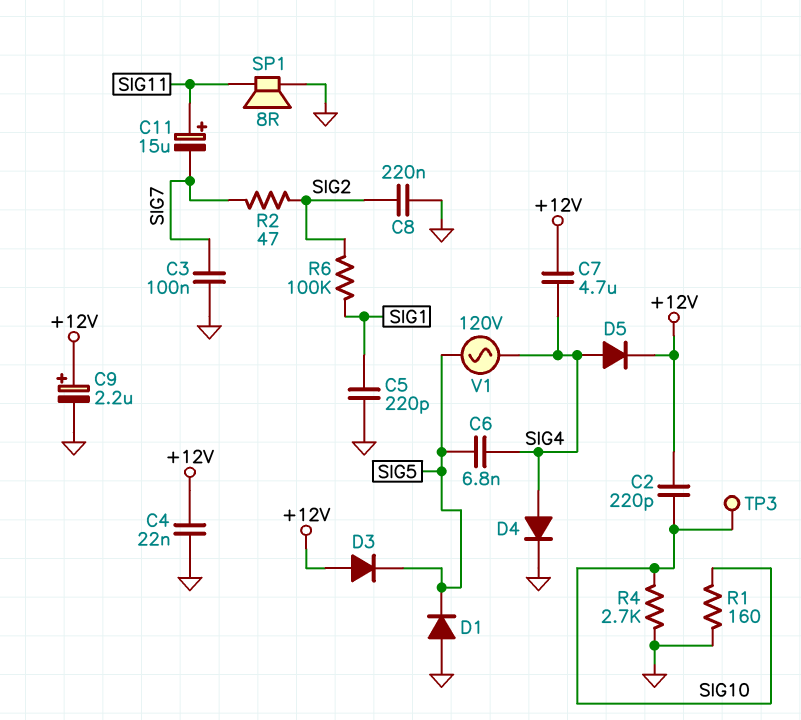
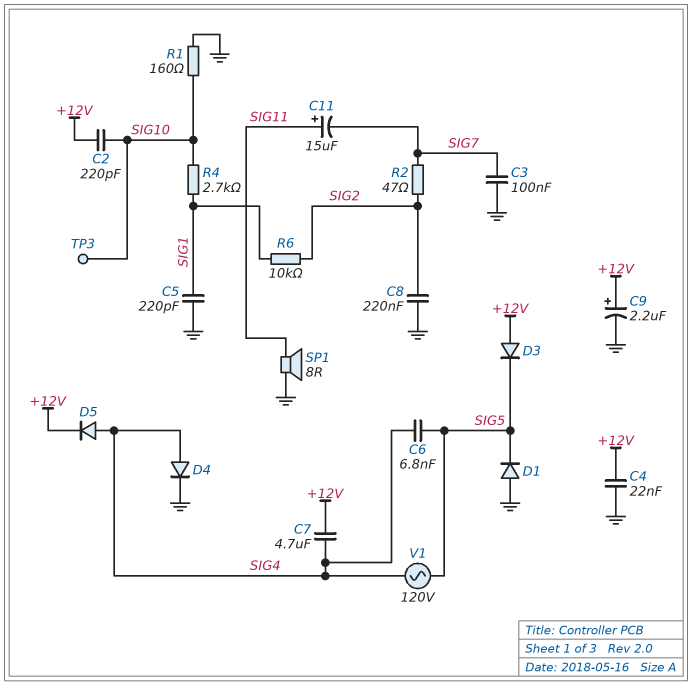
R4: 2.7k (GND, SIG10) -> 2.7k (SIG1, SIG10)
R6: 100k (SIG1, SIG2) -> 10k (SIG1, SIG2)

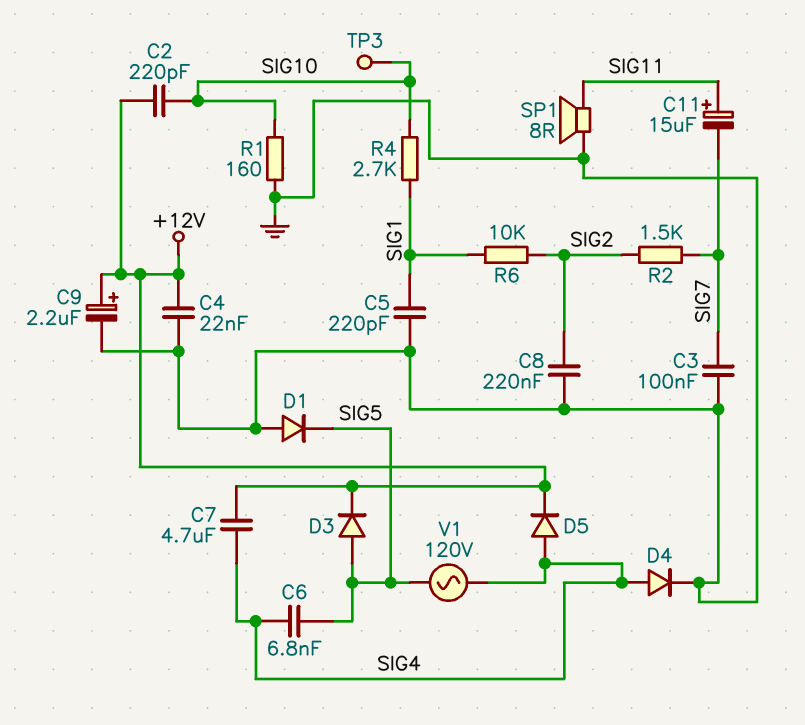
D3: diode (A +12V, K SIG5) -> diode (A SIG5, K +12V)
R2: 47 (SIG2, SIG7) -> 1.5k (SIG2, SIG7)

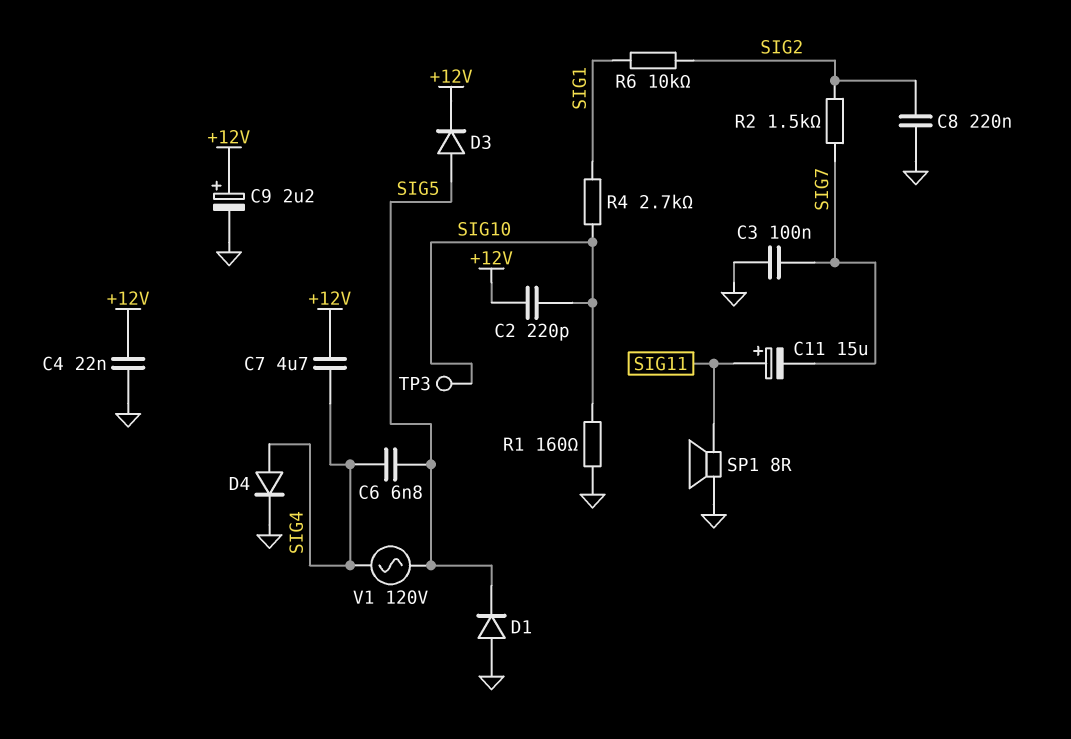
C5: 220pF (GND, SIG1) -> none
D5: diode (A SIG4, K +12V) -> none

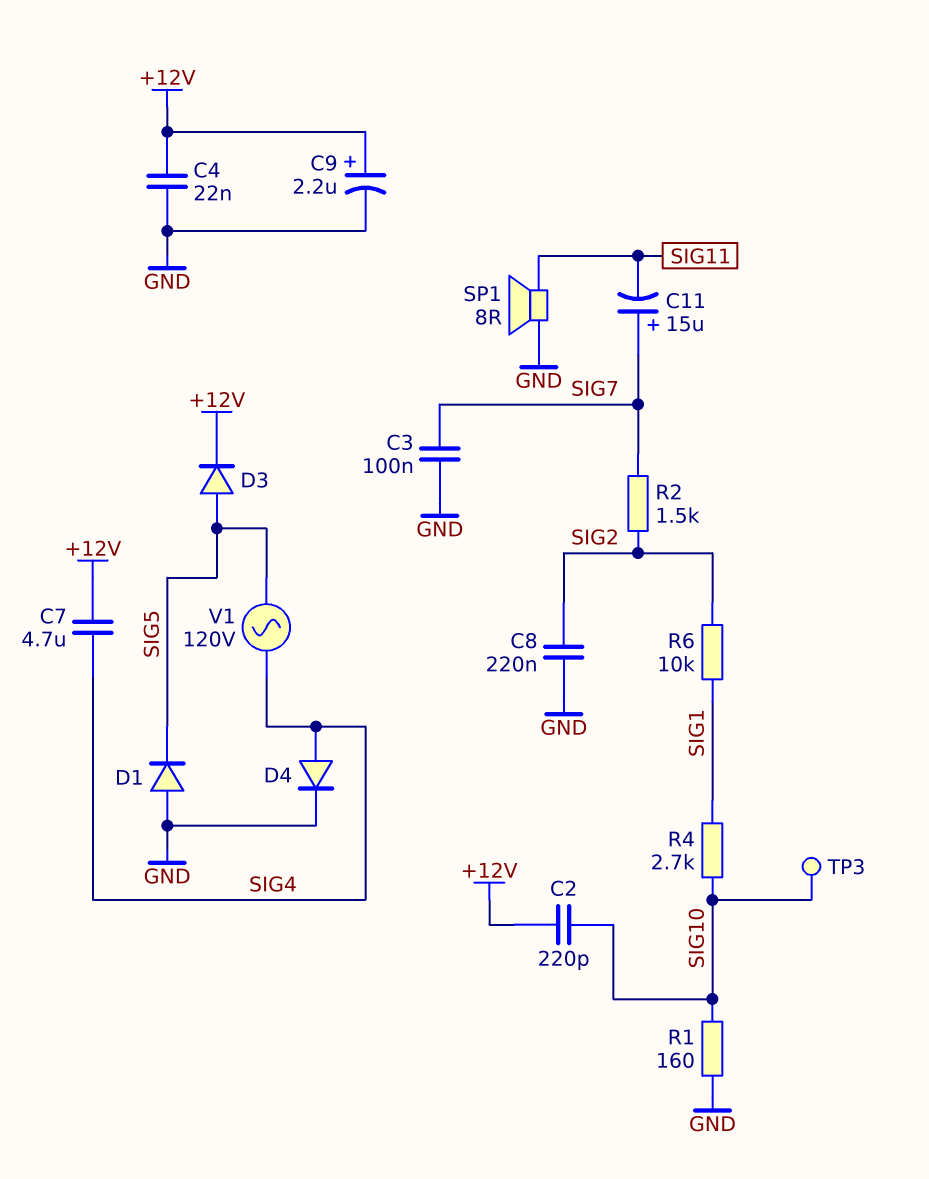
C6: 6.8nF (SIG4, SIG5) -> none
C11: 15uF (plus SIG11, minus SIG7) -> 15uF (plus SIG7, minus SIG11)

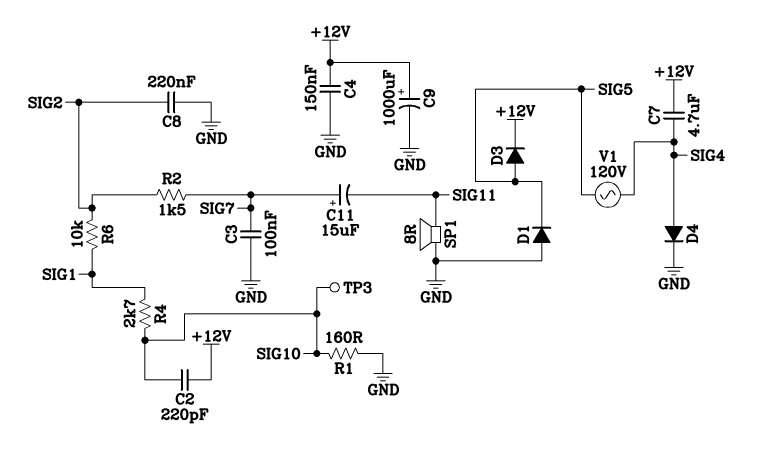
C4: 22nF (+12V, GND) -> 150nF (+12V, GND)
C9: 2.2uF (plus +12V, minus GND) -> 1000uF (plus +12V, minus GND)

